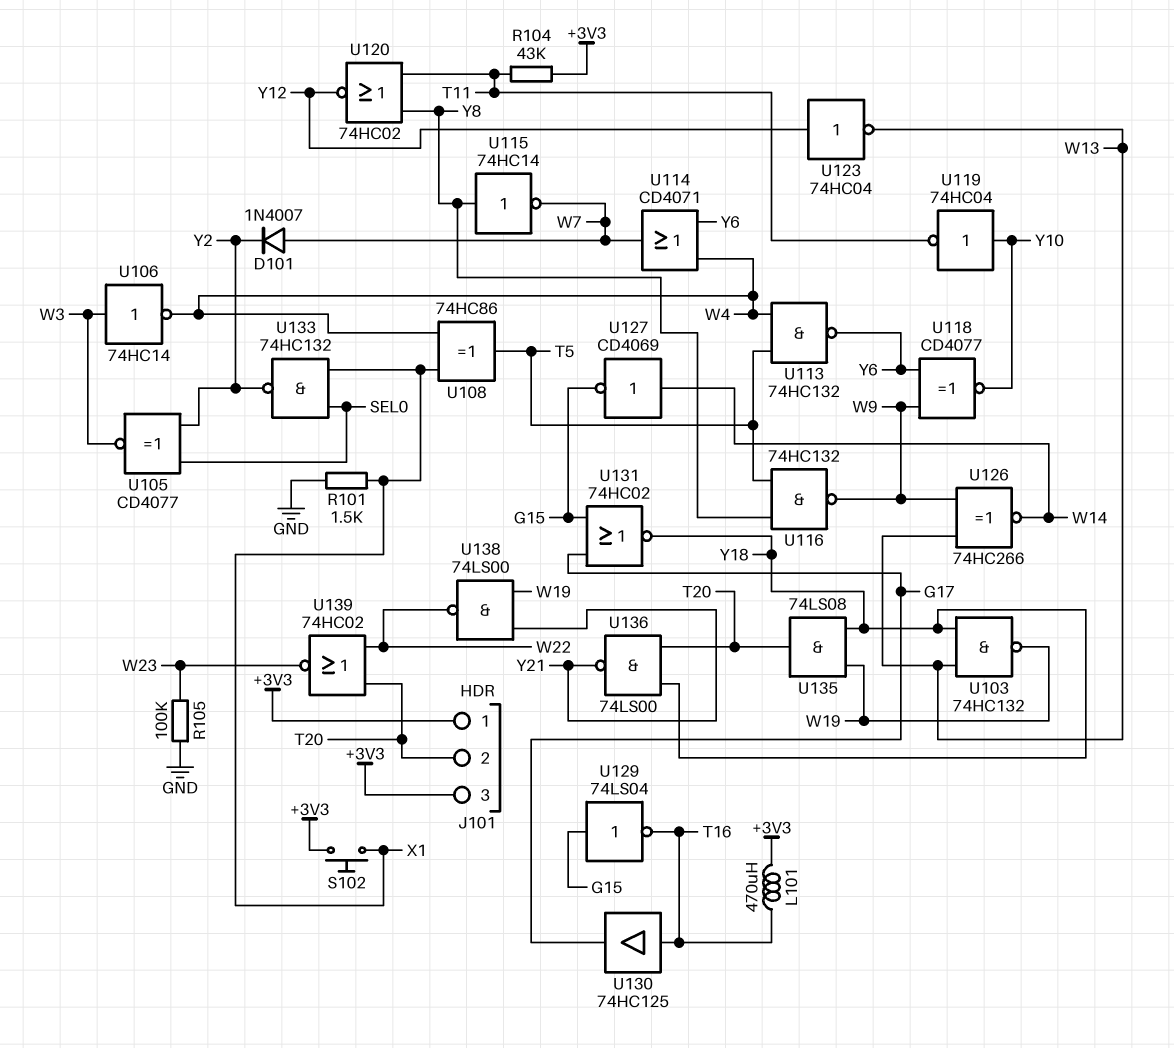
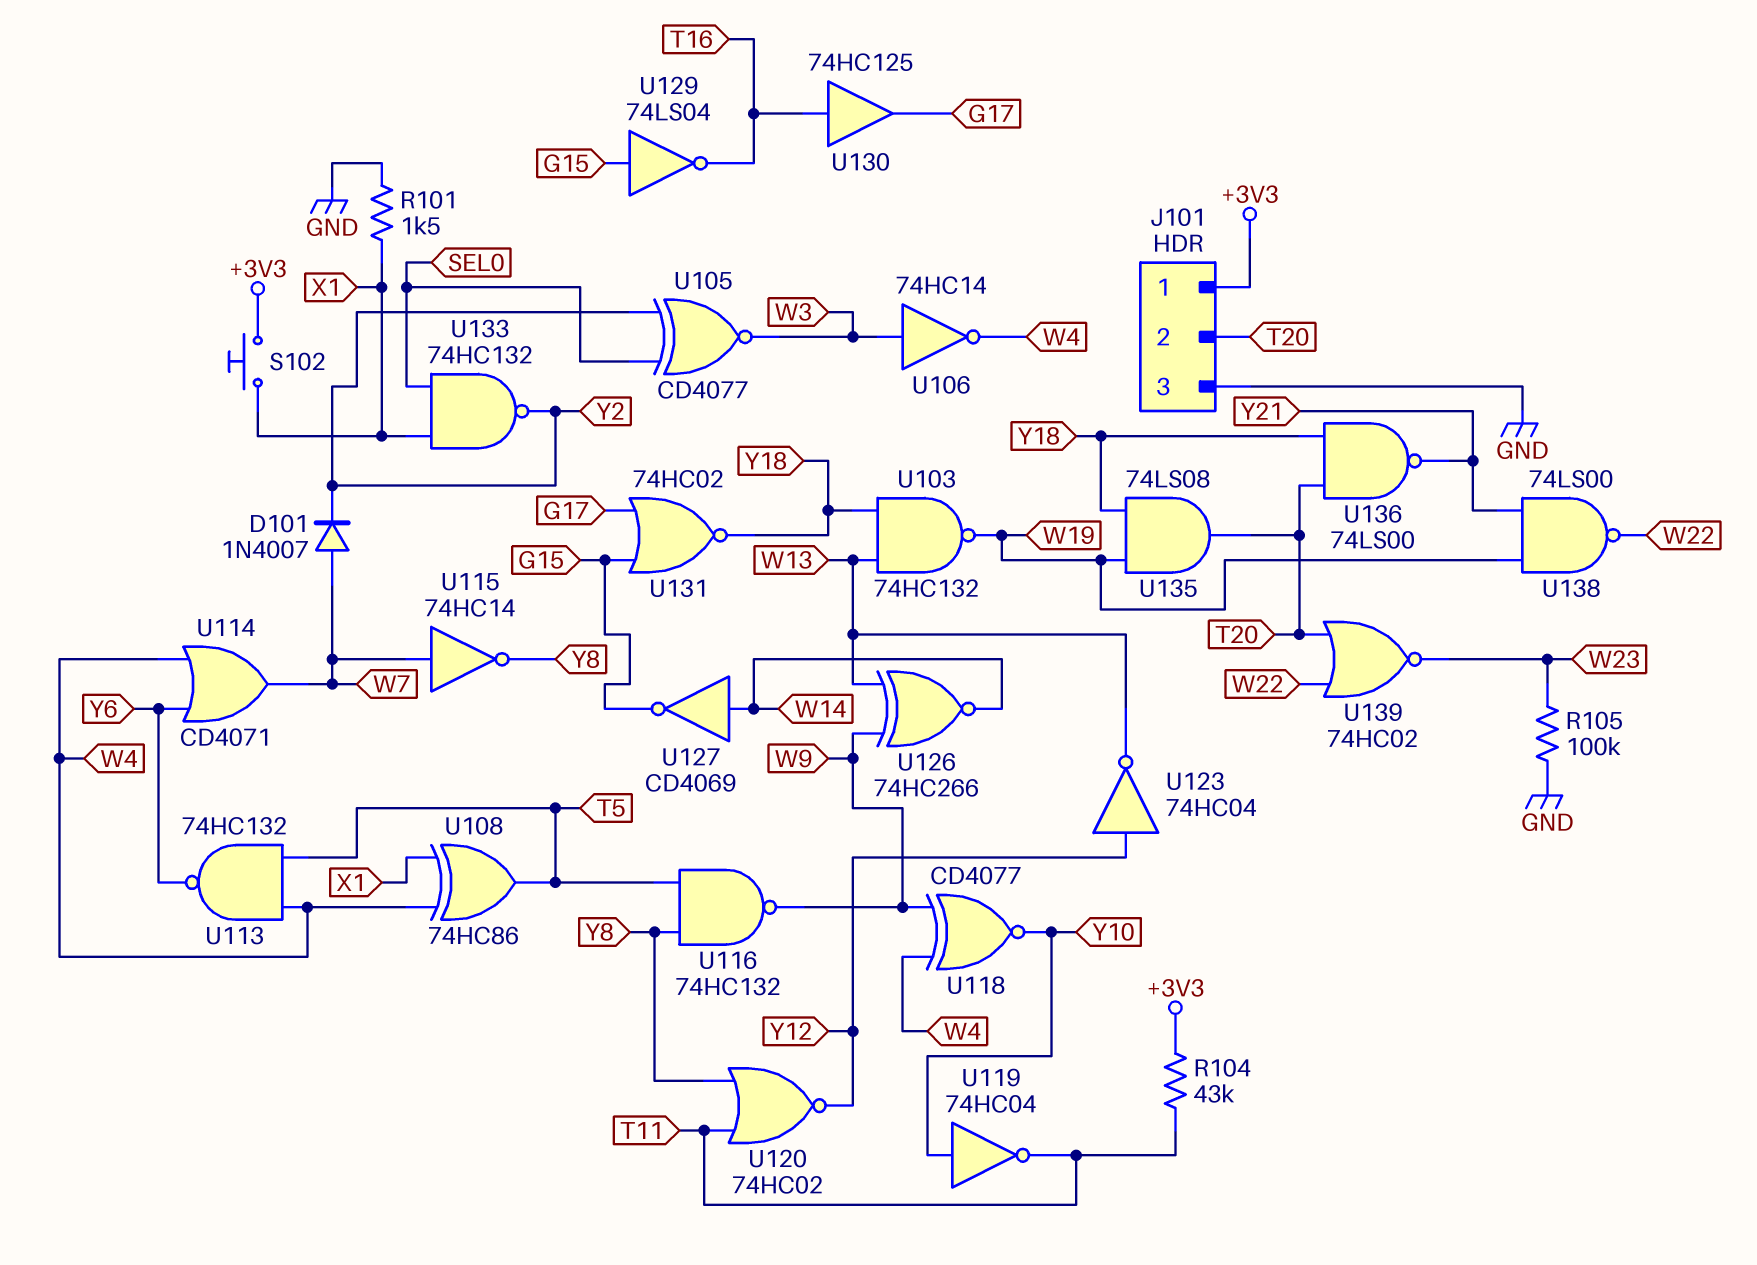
J101 pin 3: +3V3 -> GND
L101: 470uH (+3V3, T16) -> none
U115: NOT 74HC14 (in Y8, out W7) -> NOT 74HC14 (in W7, out Y8)
U118: XNOR CD4077 (in W9, in Y6, out Y10) -> XNOR CD4077 (in W4, in W9, out Y10)

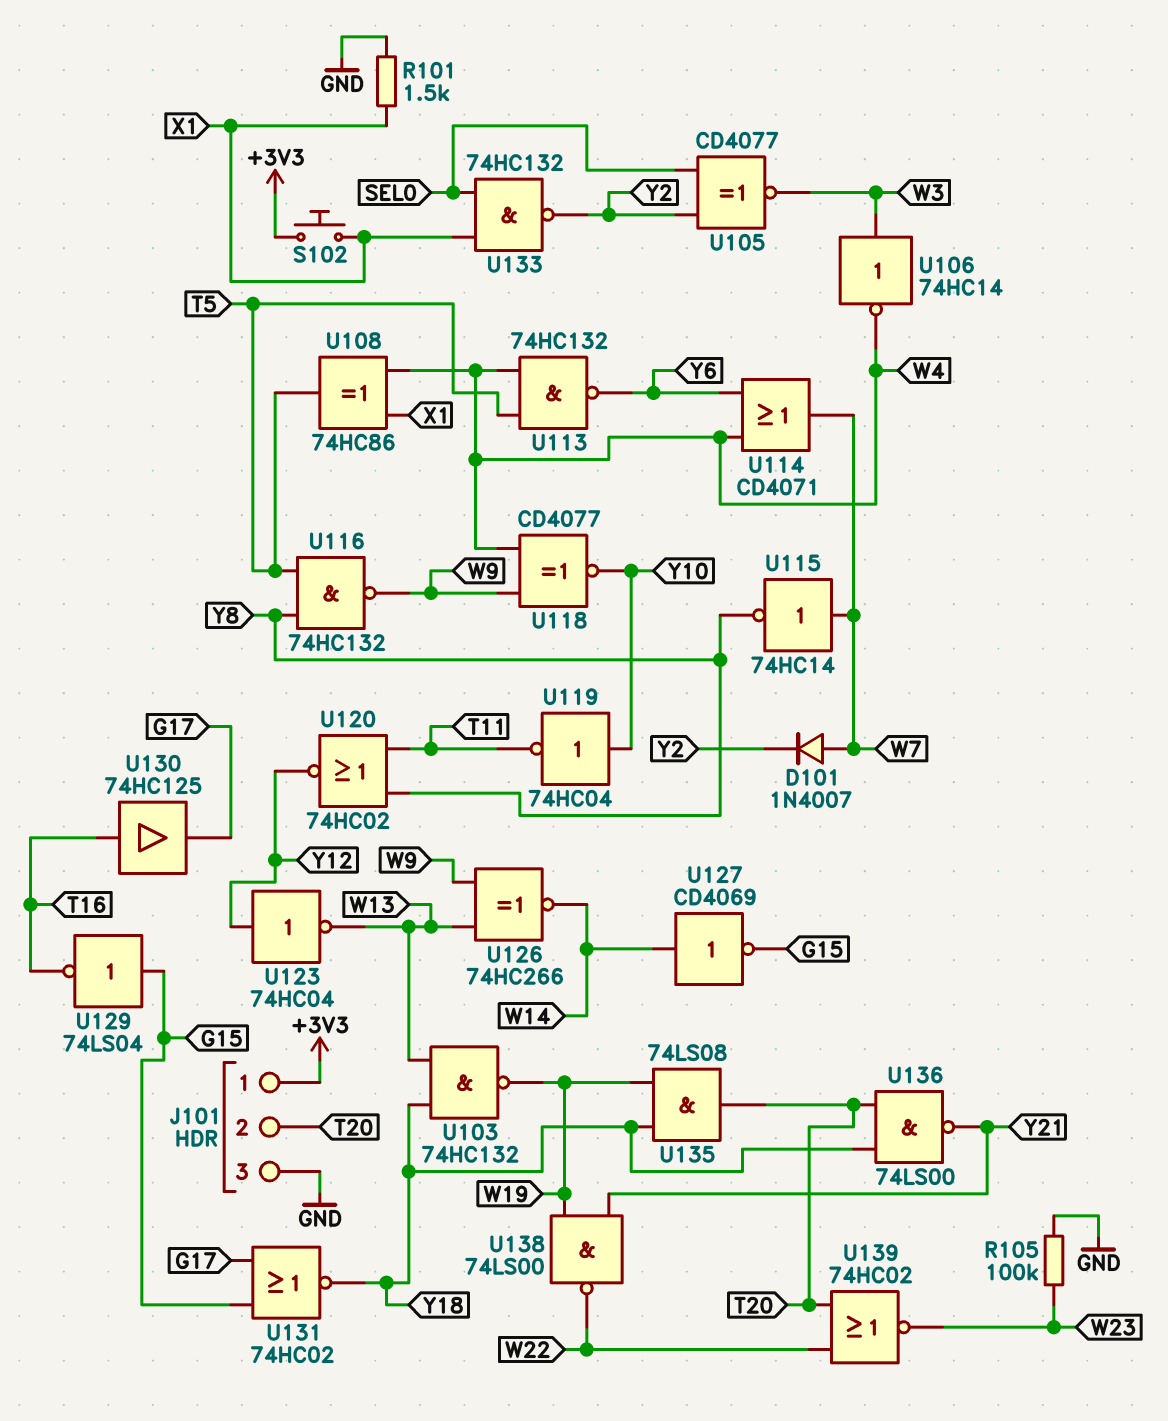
R104: 43k (+3V3, T11) -> none

